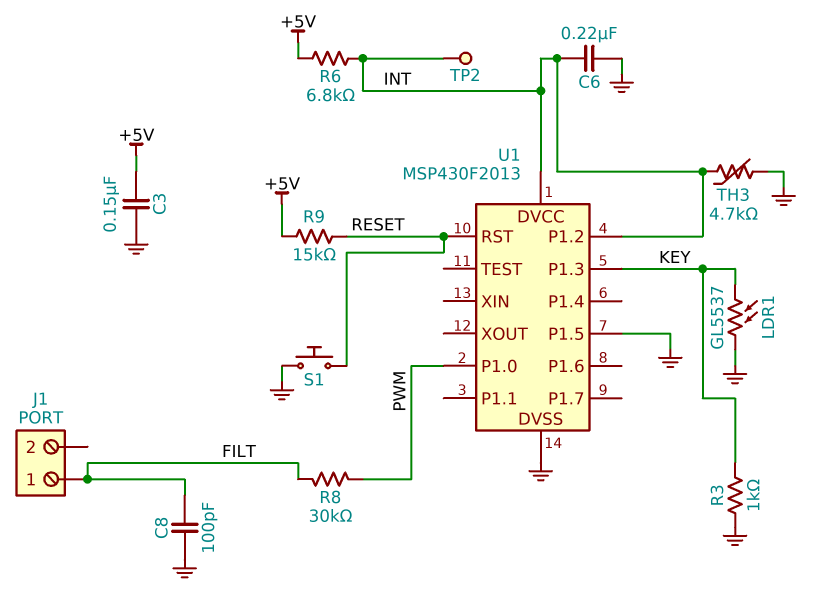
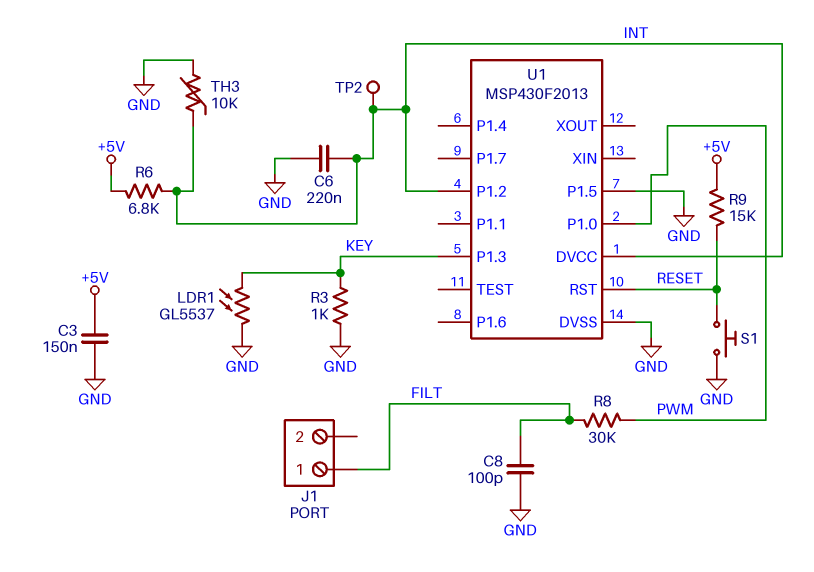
TH3: 4.7k (GND, INT) -> 10k (GND, INT)

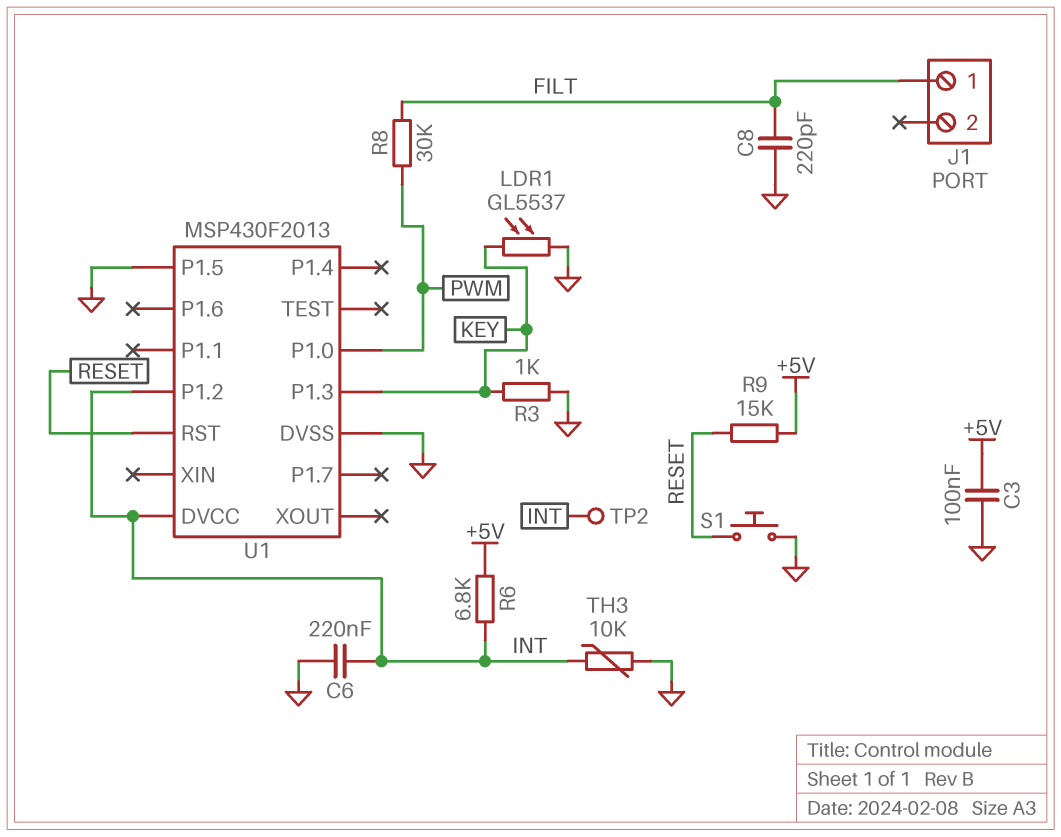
C3: 150nF (+5V, GND) -> 100nF (+5V, GND)
C8: 100pF (FILT, GND) -> 220pF (FILT, GND)

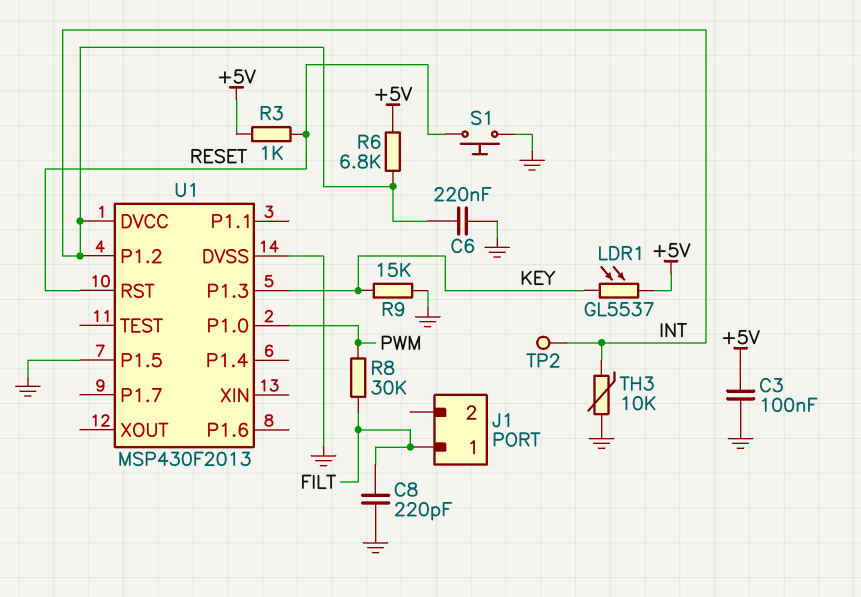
LDR1: GL5537 (GND, KEY) -> GL5537 (+5V, KEY)
R3: 1k (GND, KEY) -> 1k (+5V, RESET)
R9: 15k (+5V, RESET) -> 15k (GND, KEY)

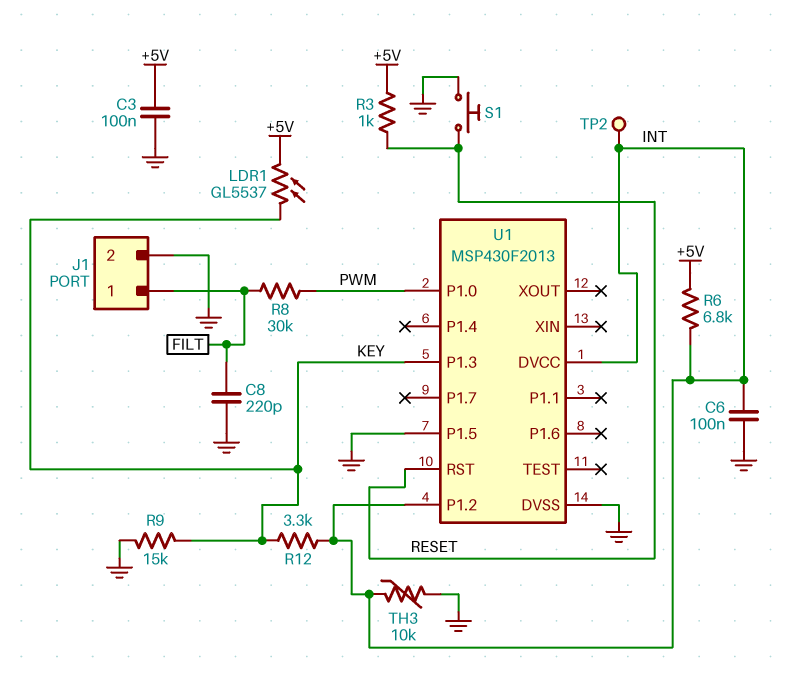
C6: 220nF (GND, INT) -> 100nF (GND, INT)
J1 pin 2: none -> GND
R12: none -> 3.3k (INT, KEY)

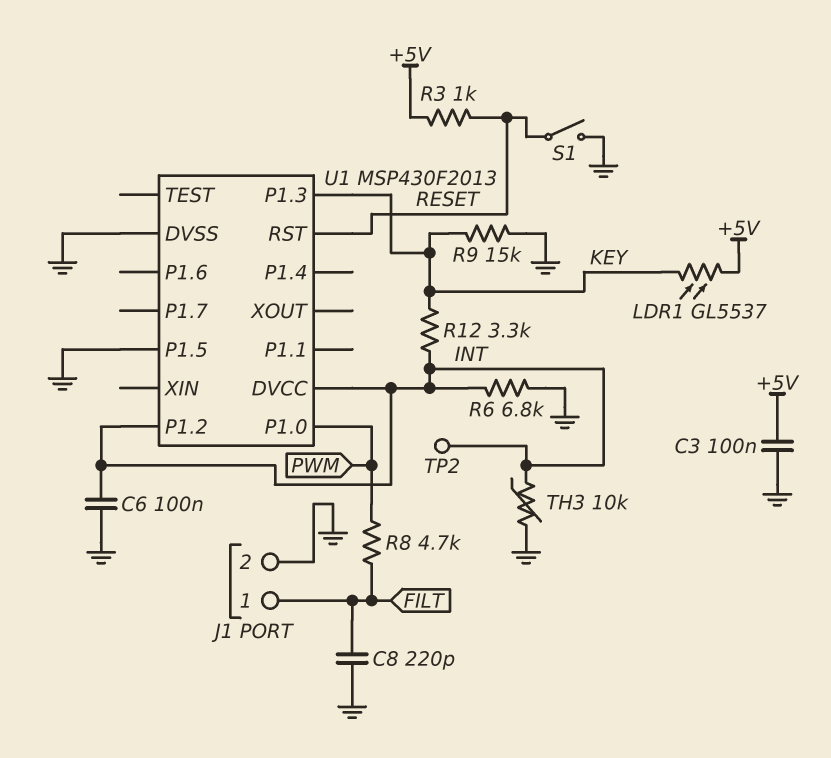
R6: 6.8k (+5V, INT) -> 6.8k (GND, INT)
R8: 30k (FILT, PWM) -> 4.7k (FILT, PWM)
S1: button (GND, RESET) -> switch (GND, RESET)

